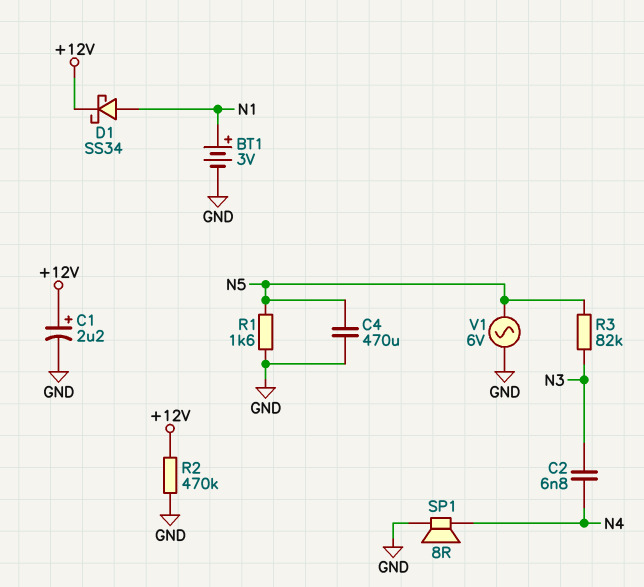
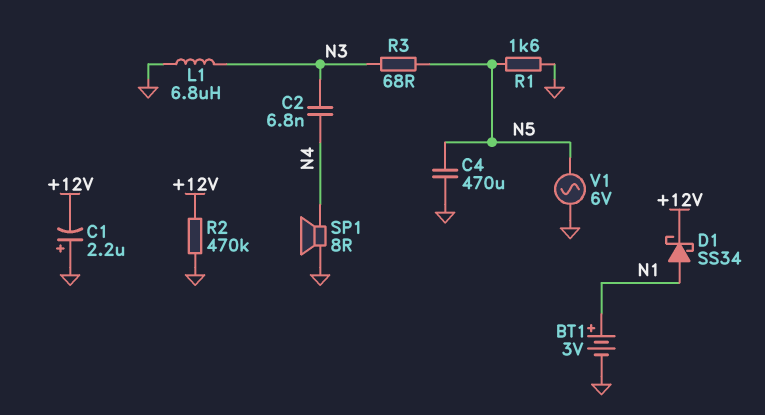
C1: 2.2uF (plus +12V, minus GND) -> 2.2uF (plus GND, minus +12V)
L1: none -> 6.8uH (GND, N3)
R3: 82k (N3, N5) -> 68 (N3, N5)

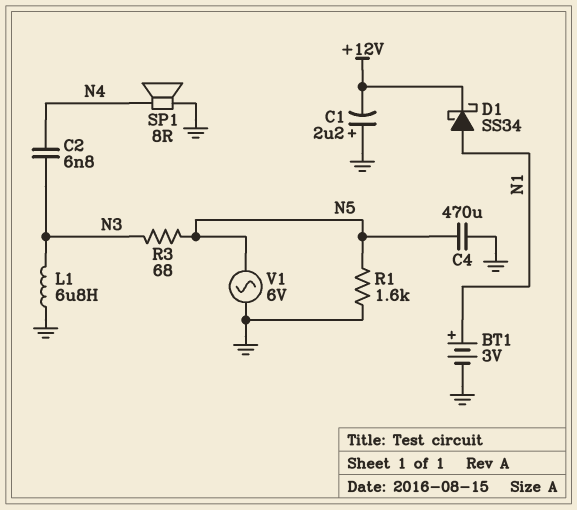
R2: 470k (+12V, GND) -> none

